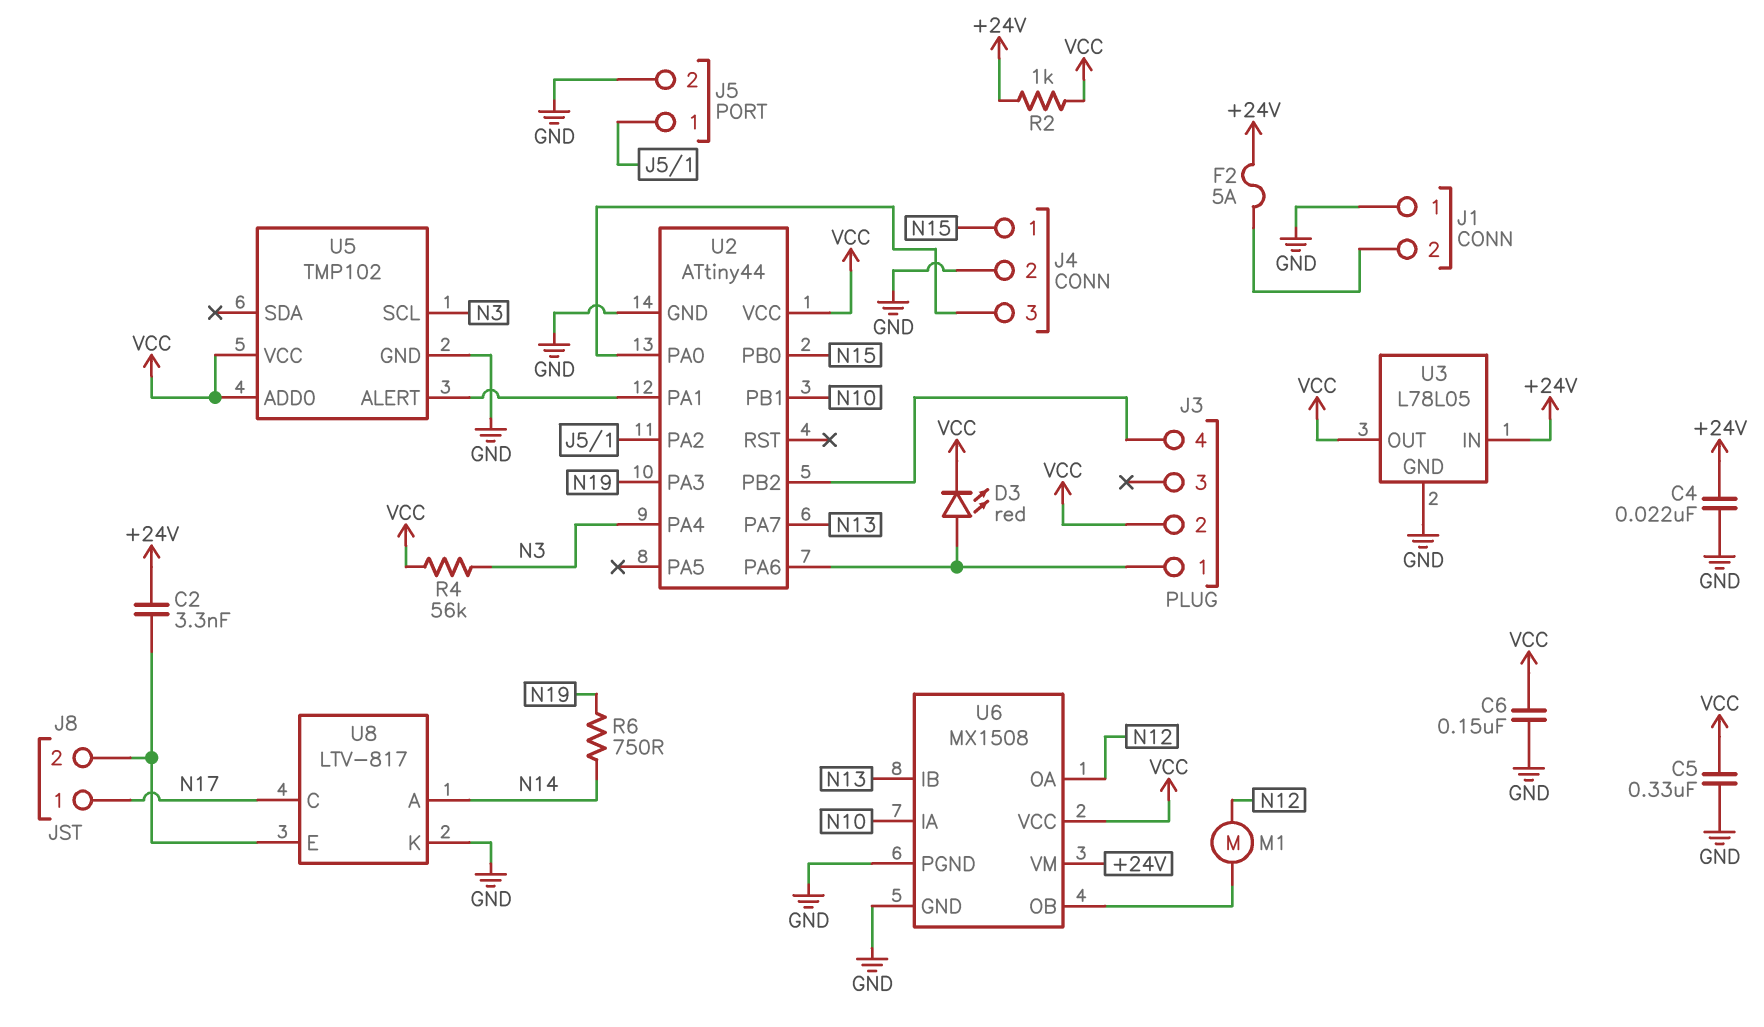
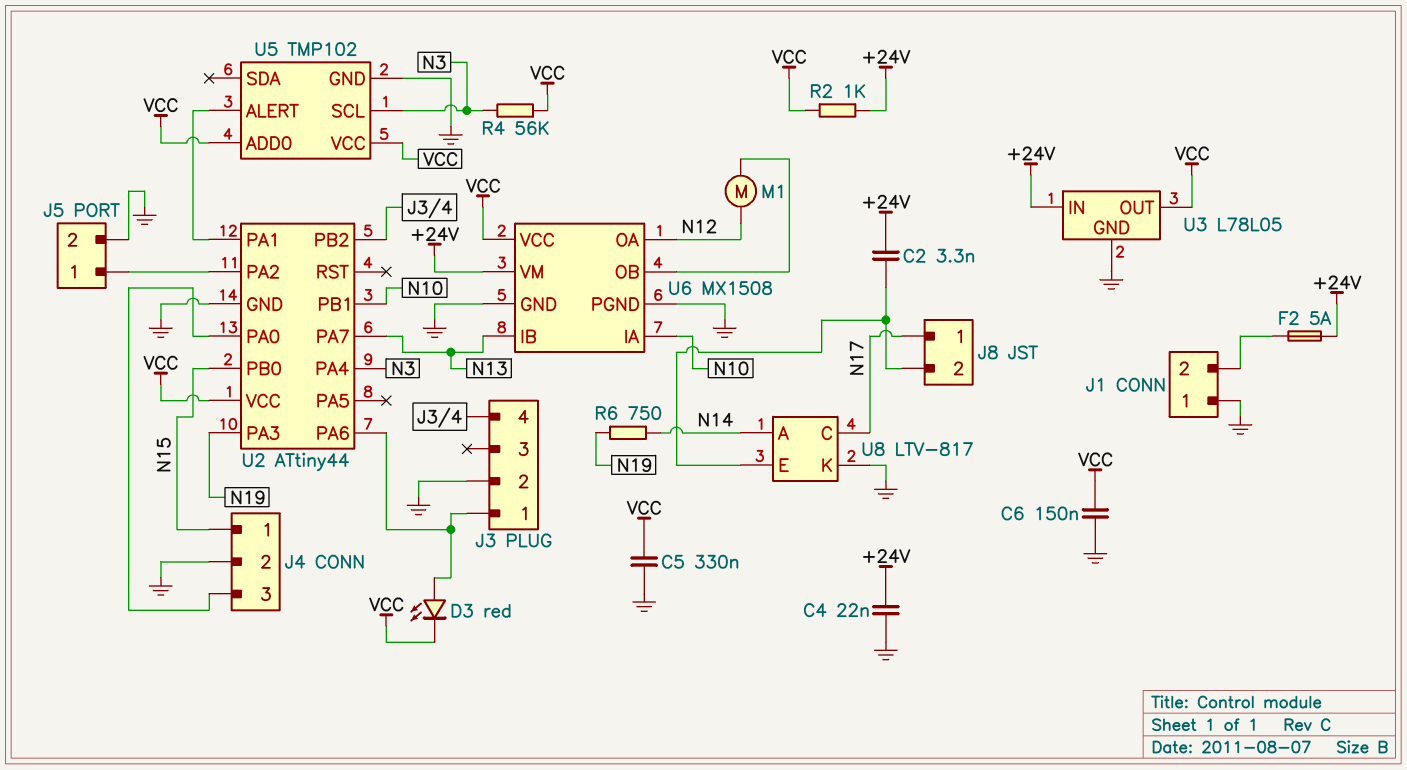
J3 pin 2: VCC -> GND

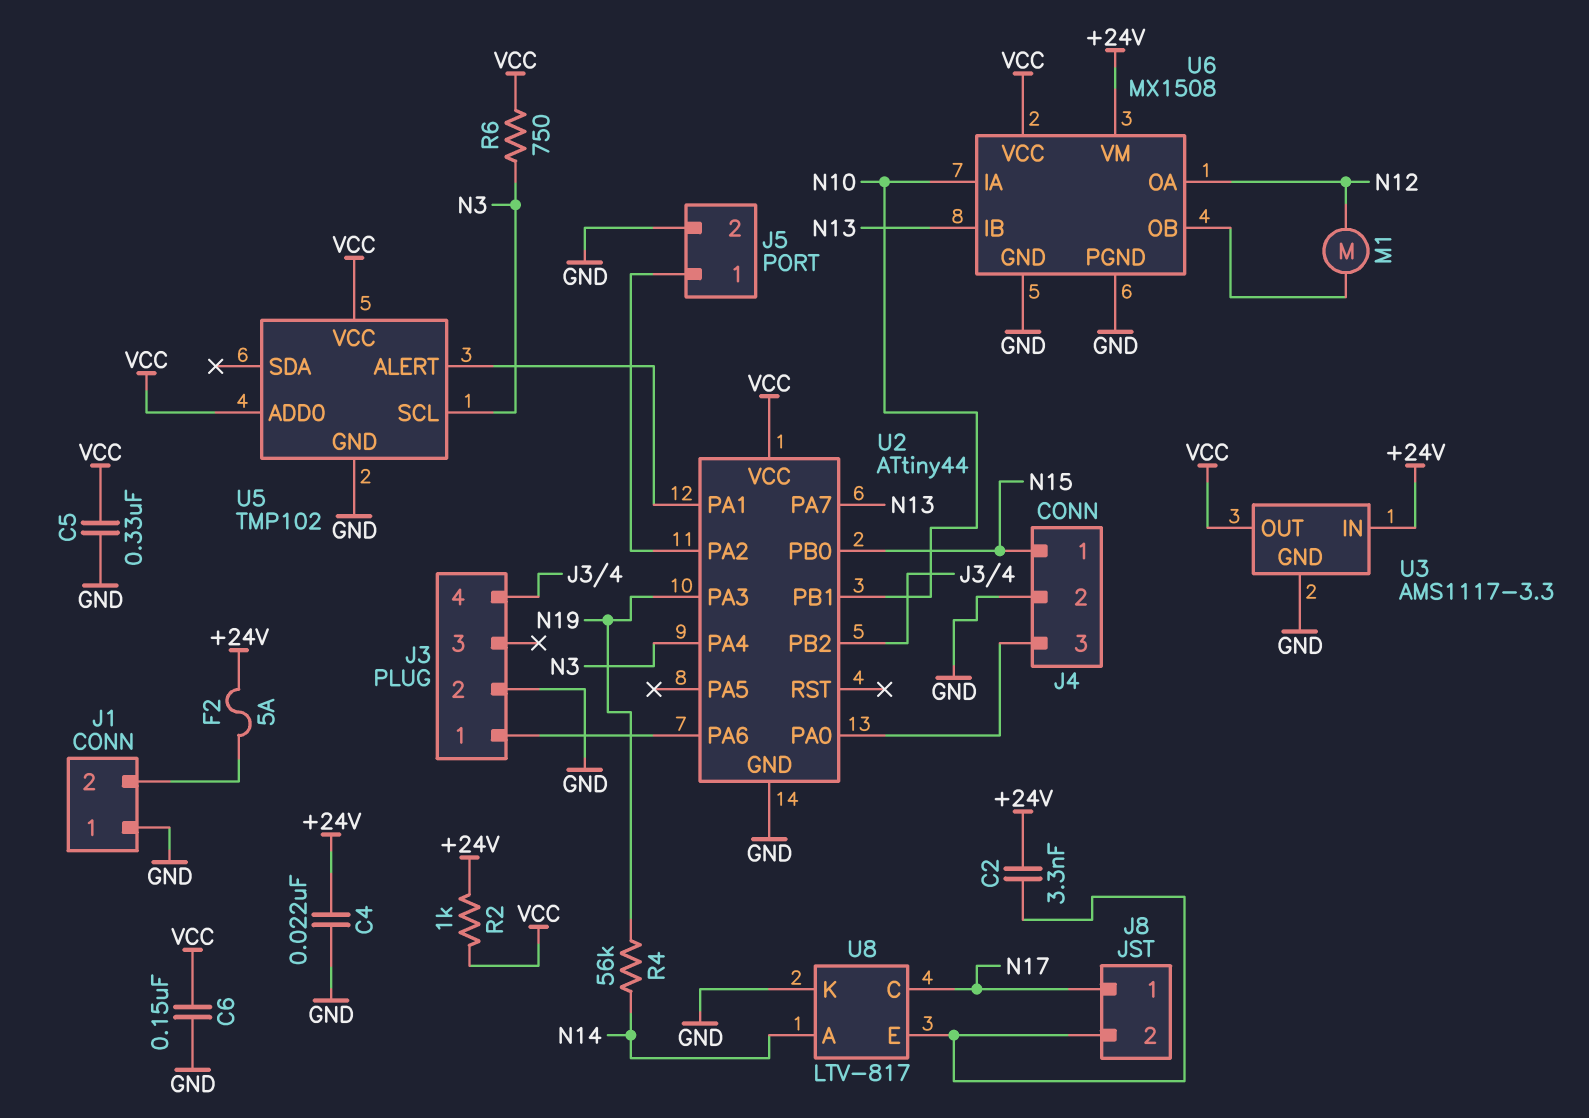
D3: LED red (A J3/1, K VCC) -> none
R4: 56k (N3, VCC) -> 56k (N14, N19)
R6: 750 (N14, N19) -> 750 (N3, VCC)
U3: L78L05 -> AMS1117-3.3

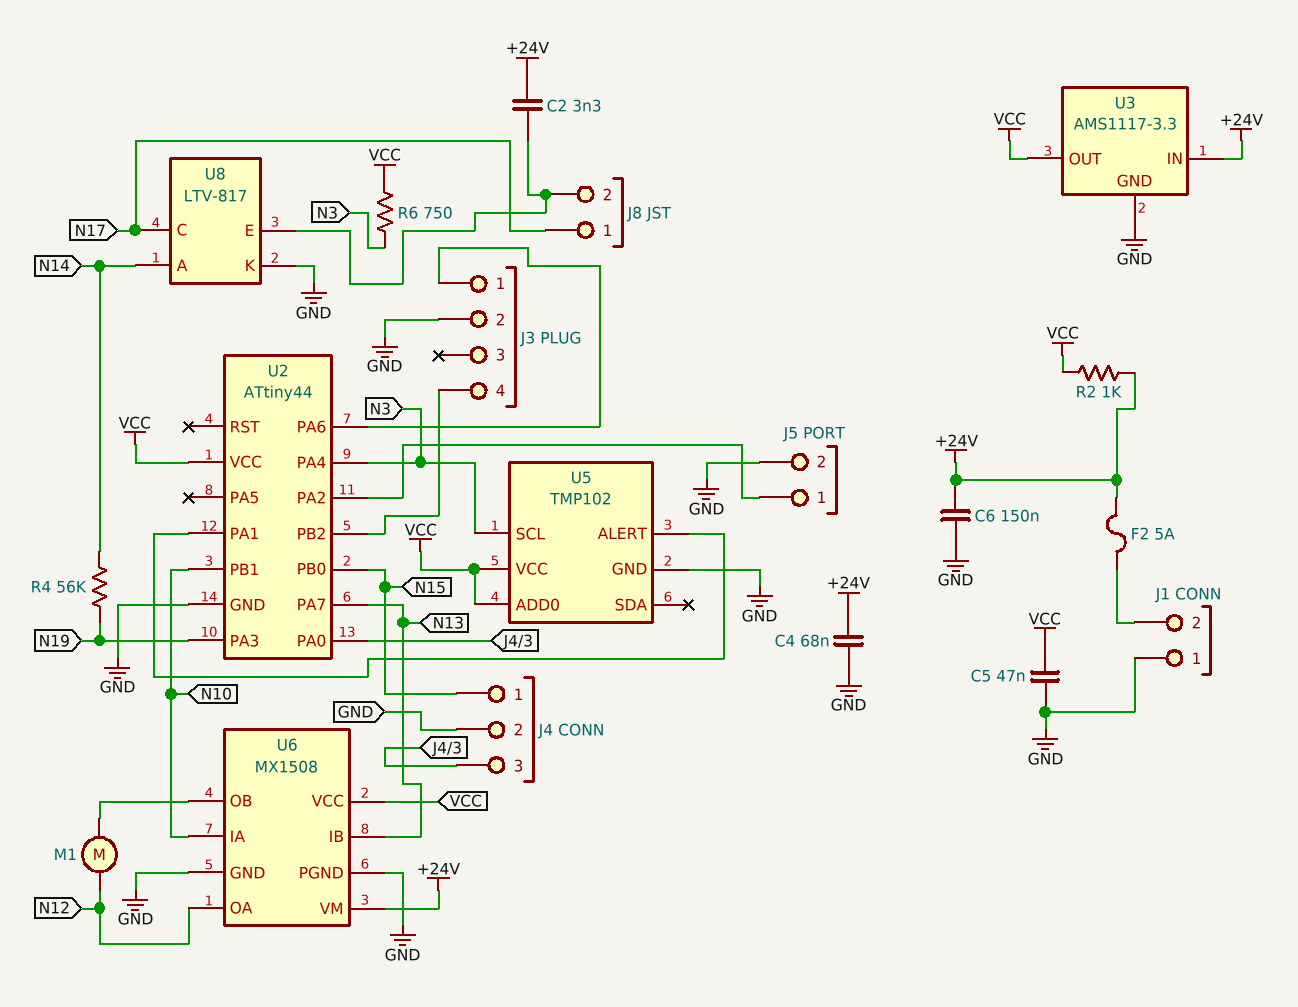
C4: 22nF (+24V, GND) -> 68nF (+24V, GND)
C5: 330nF (GND, VCC) -> 47nF (GND, VCC)
C6: 150nF (GND, VCC) -> 150nF (+24V, GND)

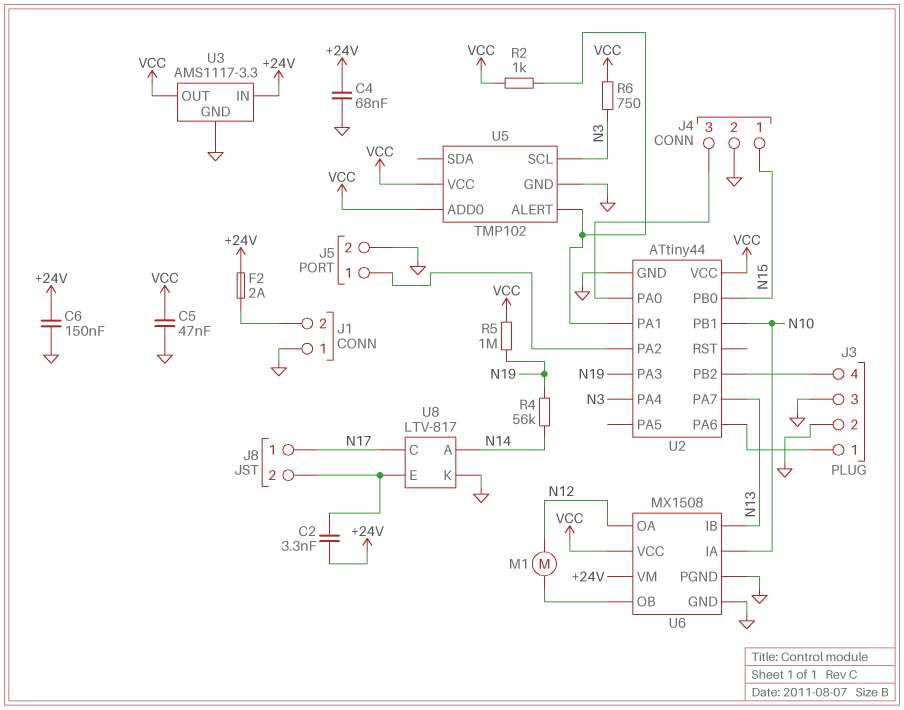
F2: 5A (+24V, J1/2) -> 2A (+24V, J1/2)
J3 pin 3: none -> GND
R2: 1k (+24V, VCC) -> 1k (U2/PA1, VCC)
R5: none -> 1M (N19, VCC)

